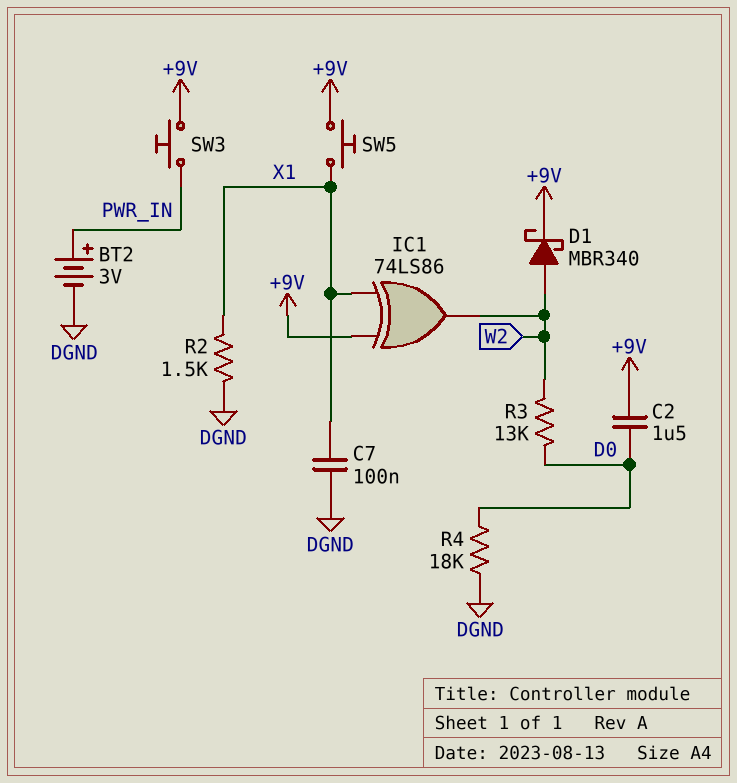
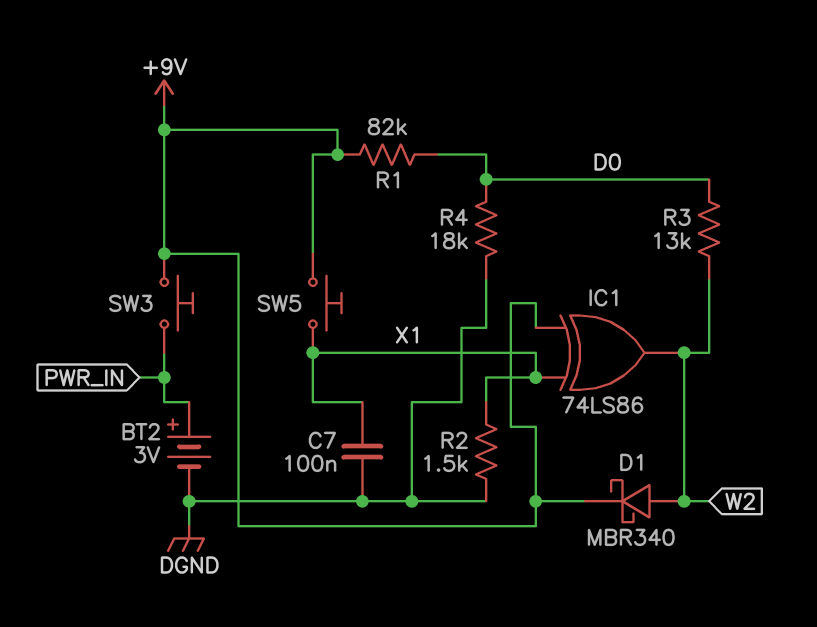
C2: 1.5uF (+9V, D0) -> none
R1: none -> 82k (+9V, D0)

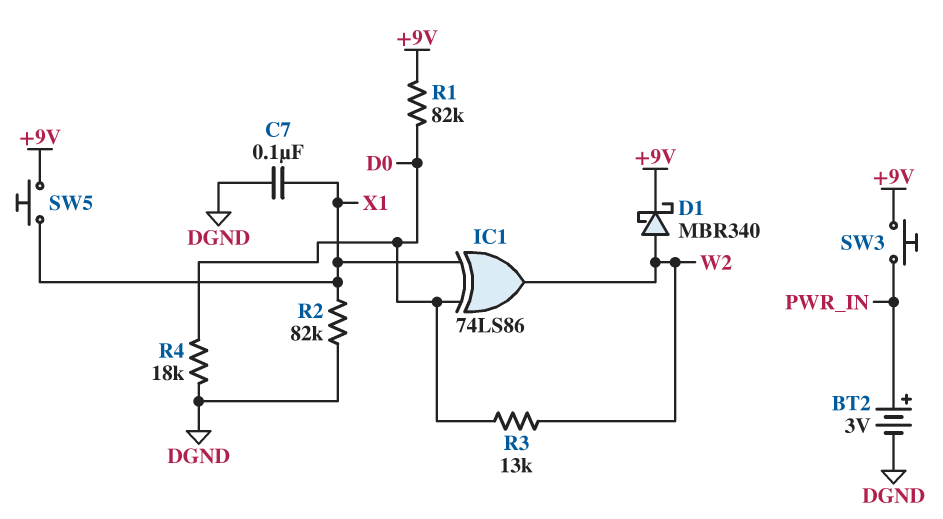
IC1: XOR 74LS86 (in +9V, in X1, out W2) -> XOR 74LS86 (in D0, in X1, out W2)
R2: 1.5k (DGND, X1) -> 82k (DGND, X1)

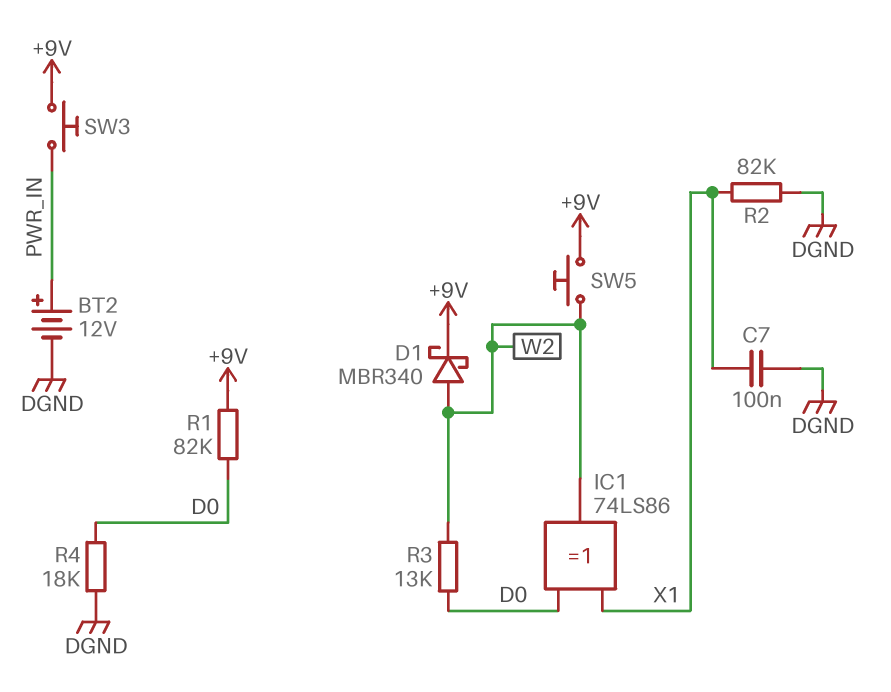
BT2: 3V (plus PWR_IN, minus DGND) -> 12V (plus PWR_IN, minus DGND)
SW5: button (+9V, X1) -> button (+9V, W2)

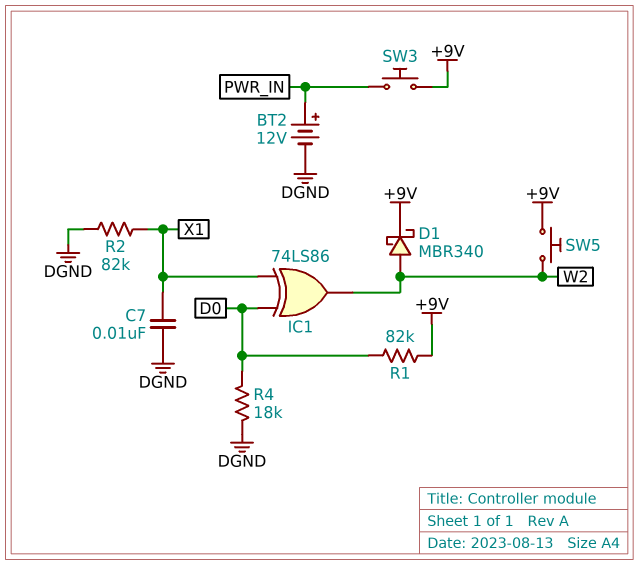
C7: 100nF (DGND, X1) -> 10nF (DGND, X1)
R3: 13k (D0, W2) -> none

